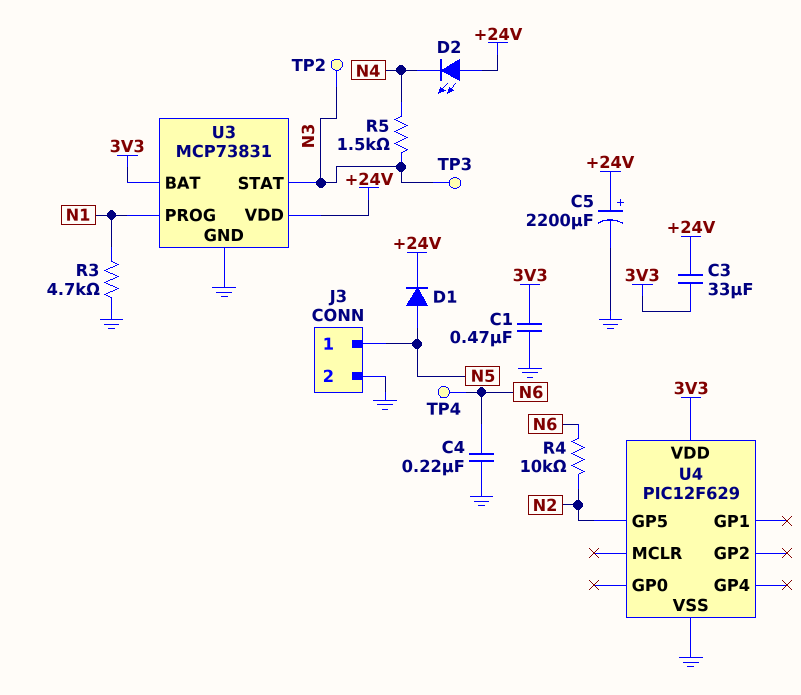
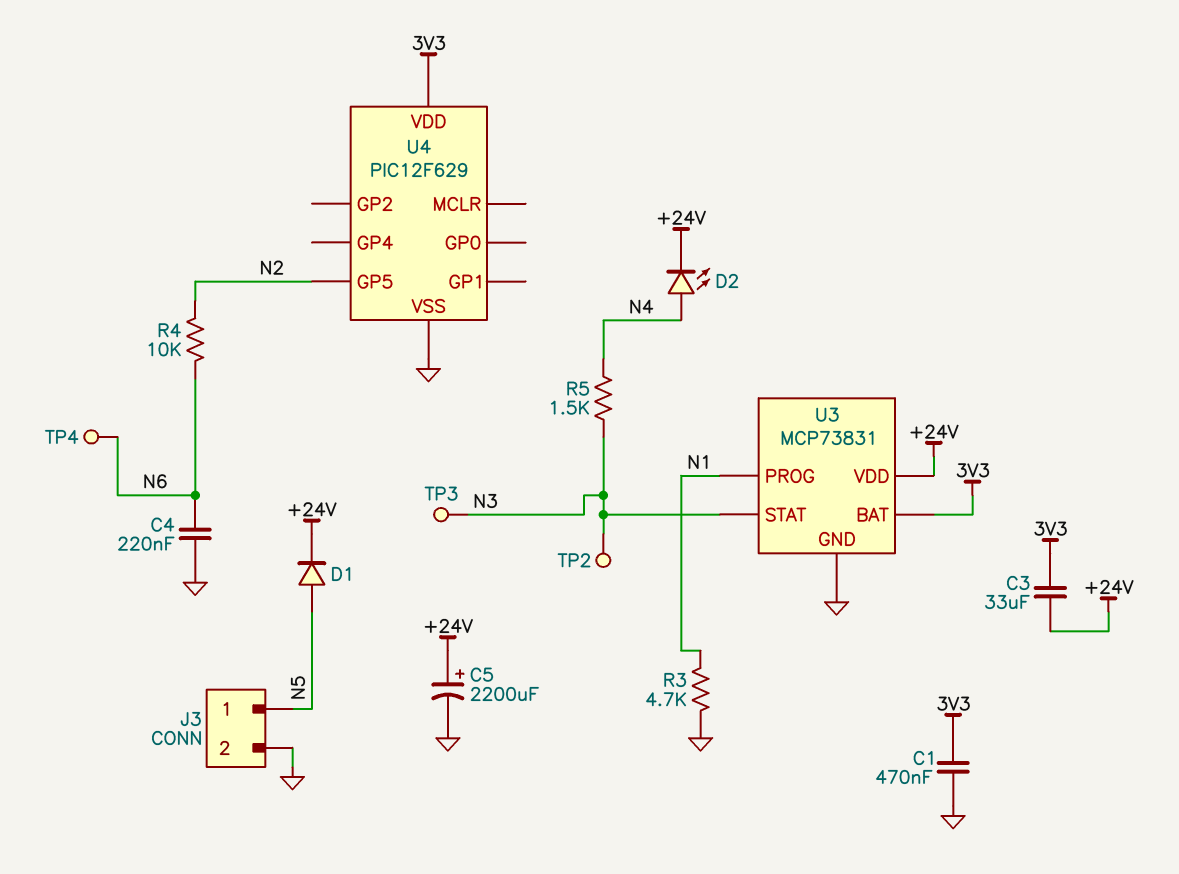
D2: LED (A +24V, K N4) -> LED (A N4, K +24V)

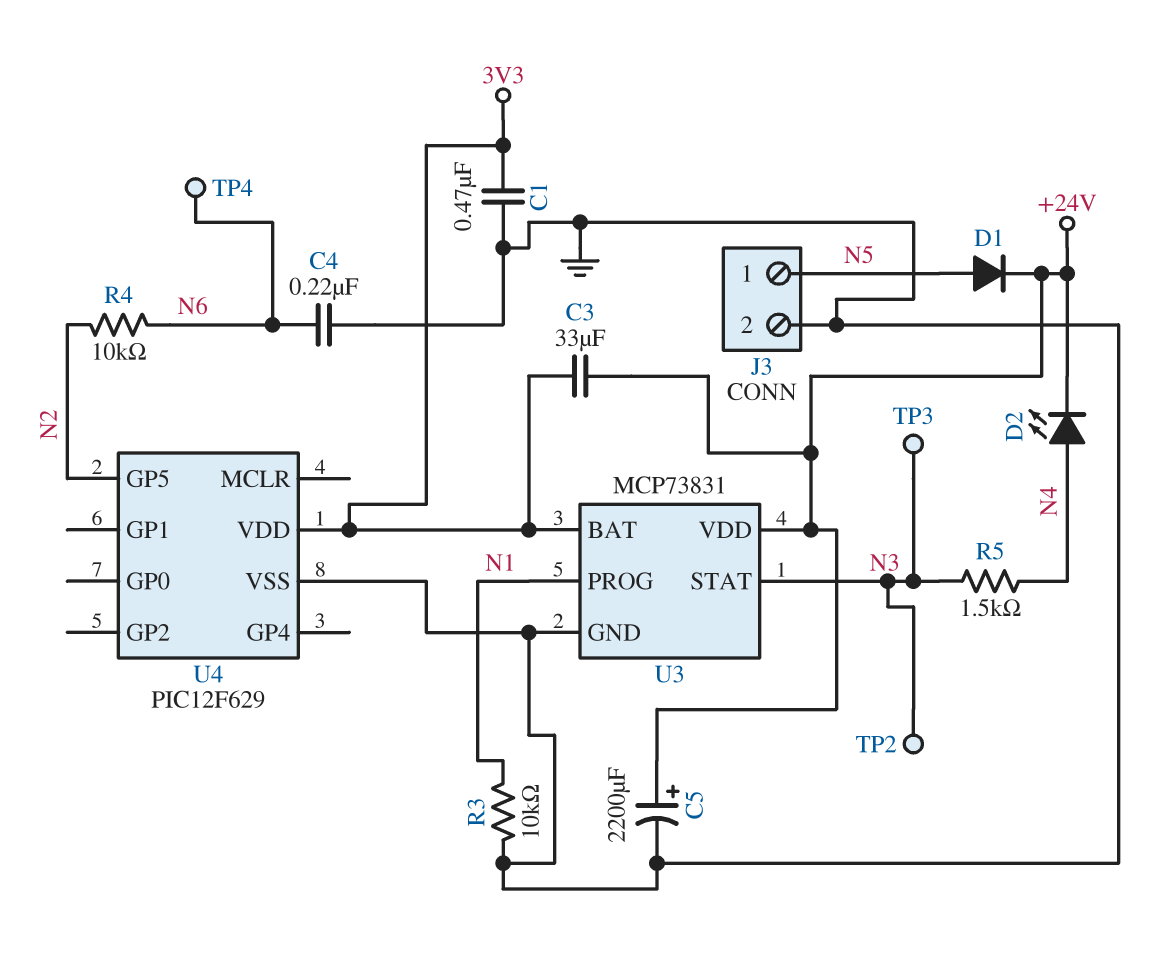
R3: 4.7k (GND, N1) -> 10k (GND, N1)

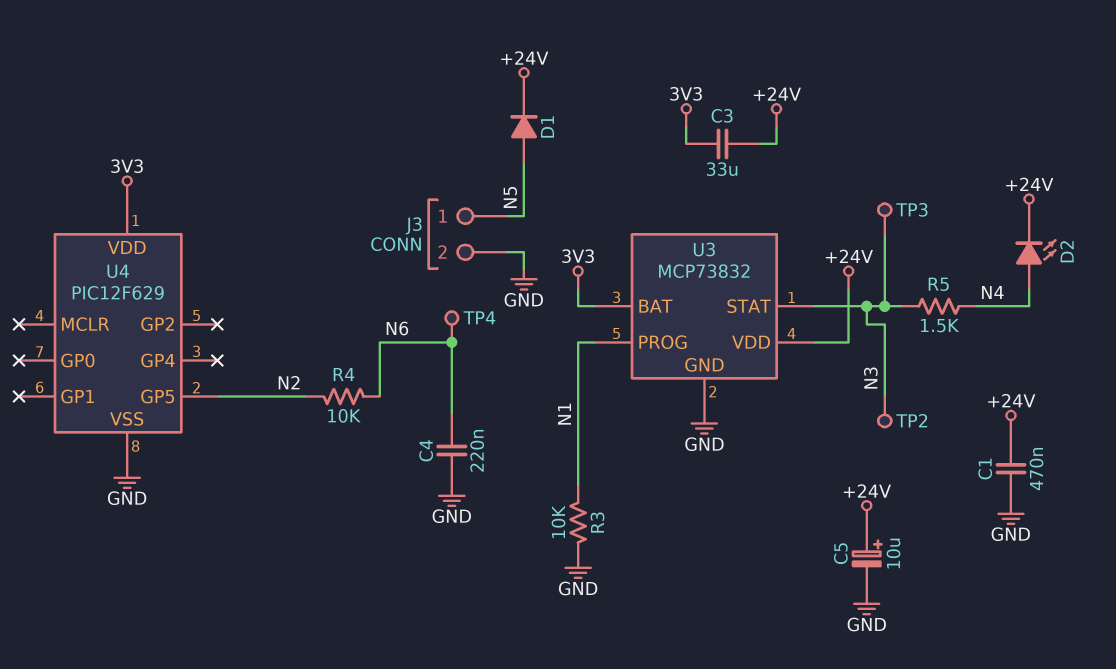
C1: 470nF (3V3, GND) -> 470nF (+24V, GND)
C5: 2200uF (plus +24V, minus GND) -> 10uF (plus +24V, minus GND)
U3: MCP73831 -> MCP73832

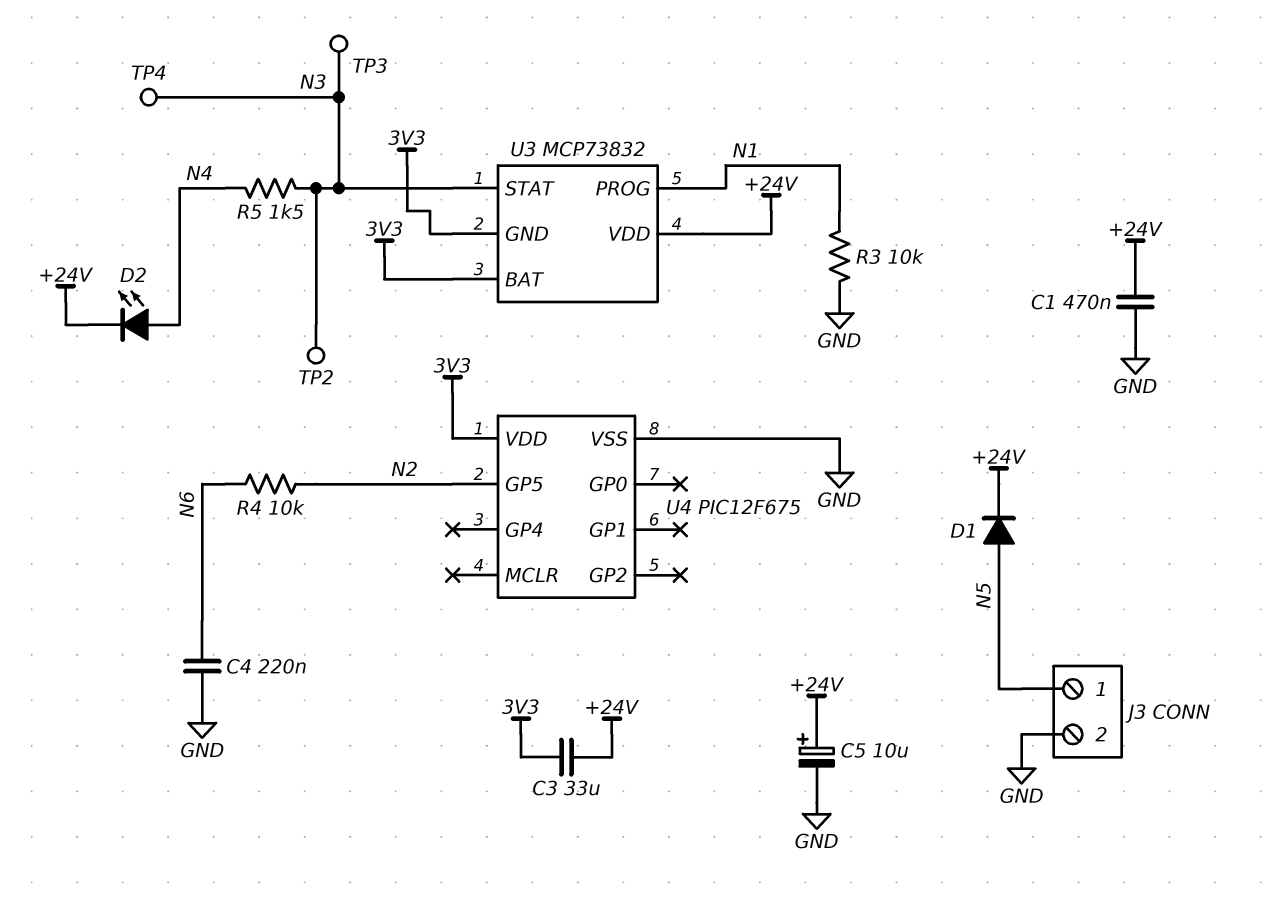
TP4: test point (N6) -> test point (N3)
U3 pin GND: GND -> 3V3
U4: PIC12F629 -> PIC12F675

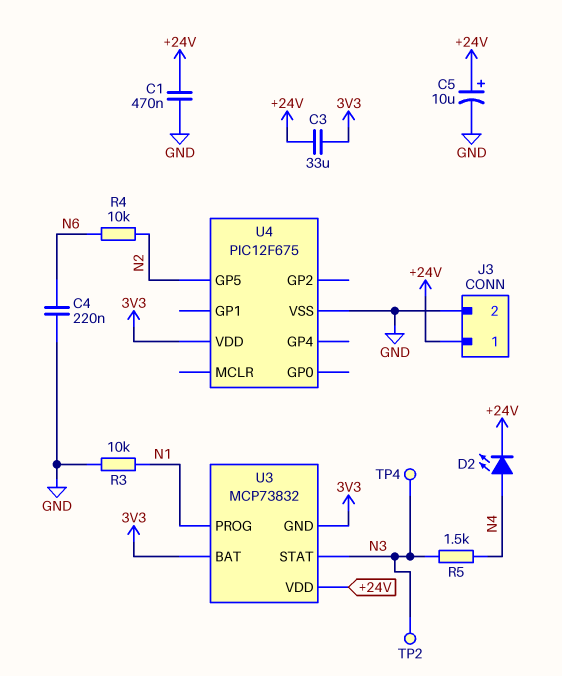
D1: diode (A N5, K +24V) -> none
J3 pin 1: N5 -> +24V
TP3: test point (N3) -> none

